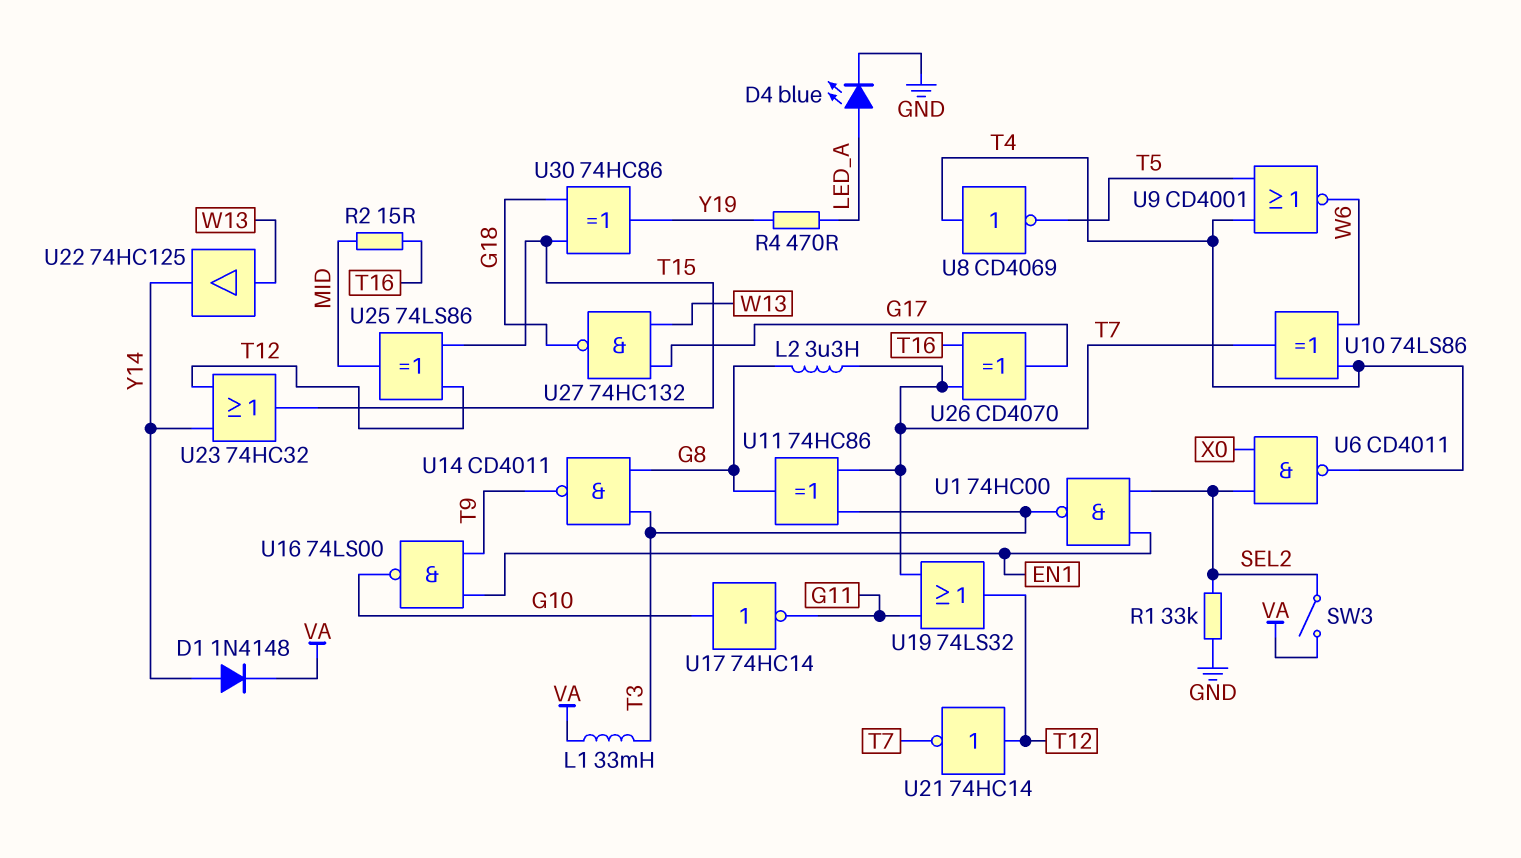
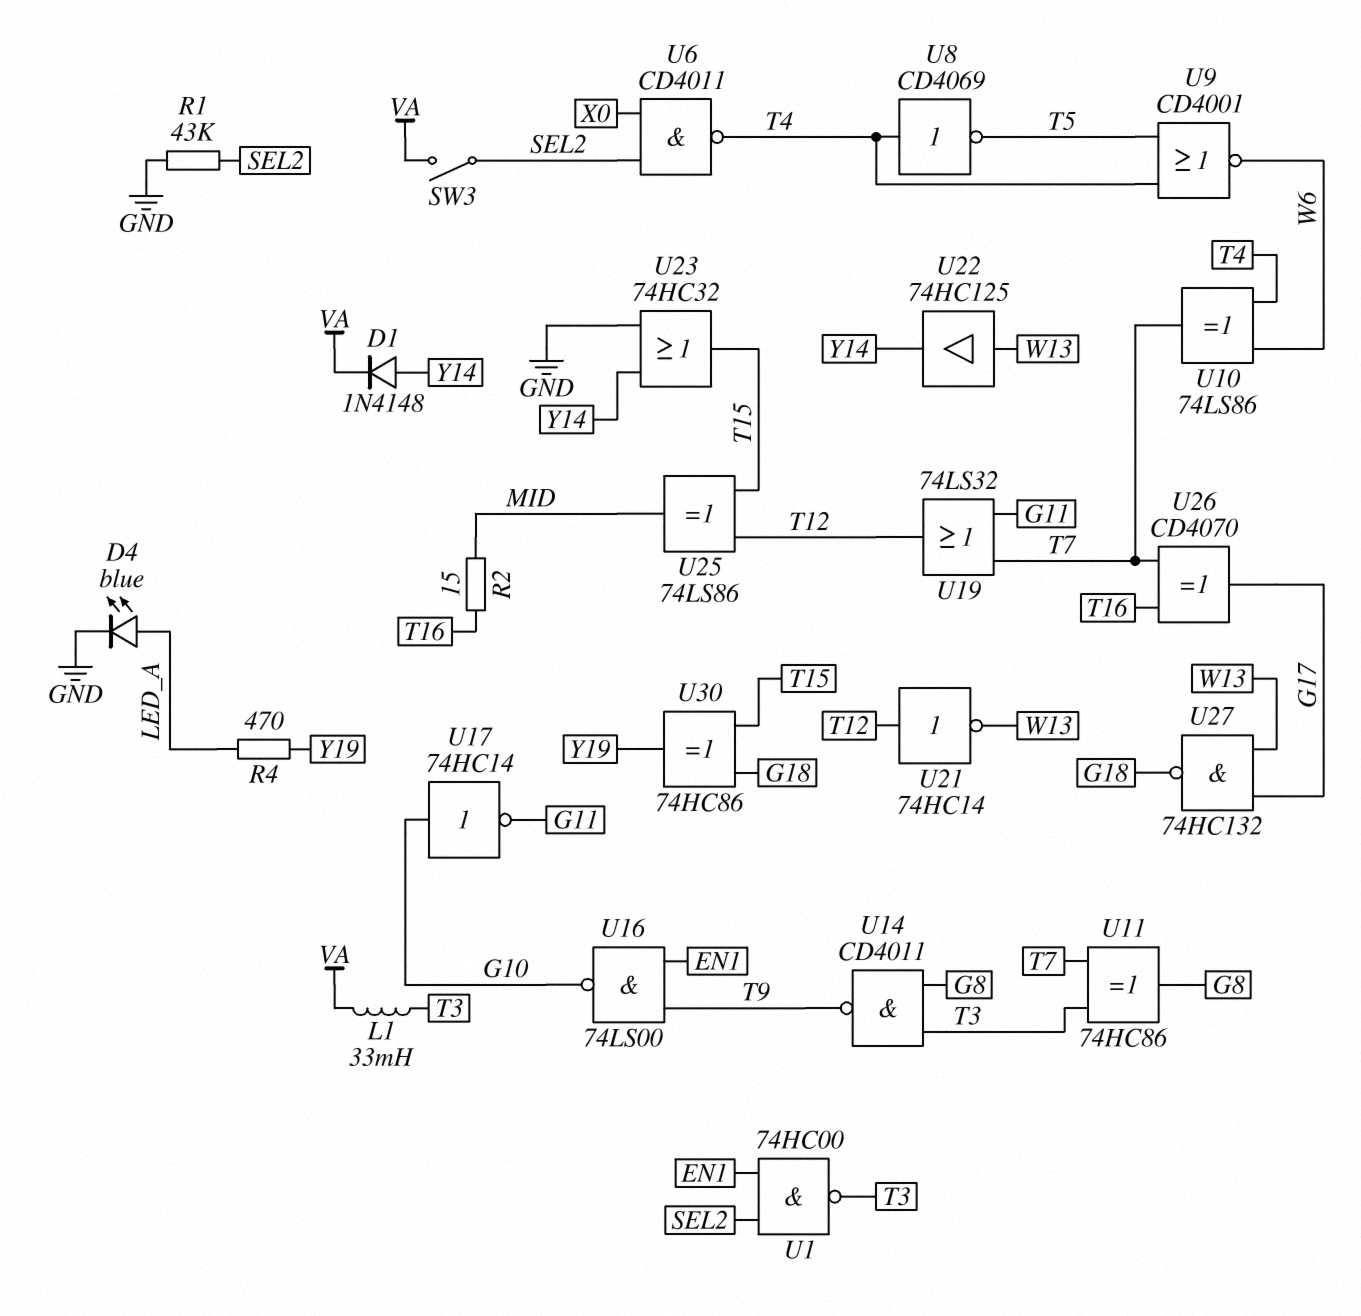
L2: 3.3uH (G8, T7) -> none
R1: 33k (GND, SEL2) -> 43k (GND, SEL2)
U21: NOT 74HC14 (in T12, out T7) -> NOT 74HC14 (in T12, out W13)
U23: OR 74HC32 (in T12, in Y14, out T15) -> OR 74HC32 (in GND, in Y14, out T15)

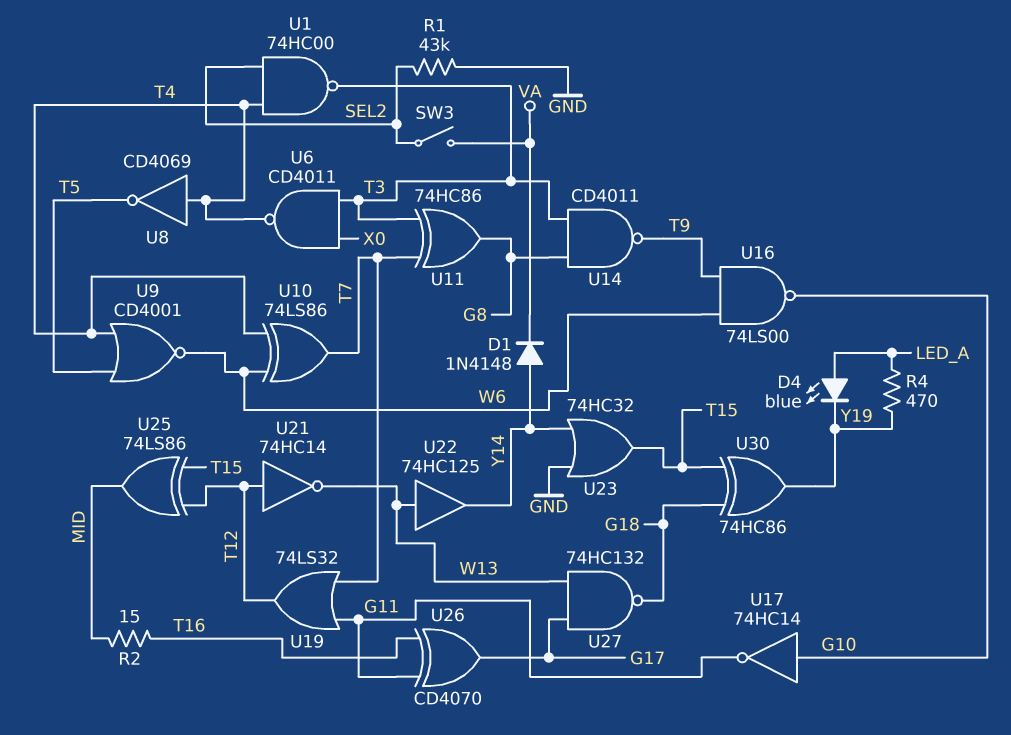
D4: LED blue (A LED_A, K GND) -> LED blue (A LED_A, K Y19)
L1: 33mH (T3, VA) -> none
U1: NAND 74HC00 (in EN1, in SEL2, out T3) -> NAND 74HC00 (in SEL2, in T4, out T3)
U6: NAND CD4011 (in SEL2, in X0, out T4) -> NAND CD4011 (in T3, in X0, out T4)
U16: NAND 74LS00 (in EN1, in T9, out G10) -> NAND 74LS00 (in T9, in W6, out G10)
U26: XOR CD4070 (in T7, in T16, out G17) -> XOR CD4070 (in G11, in T16, out G17)

